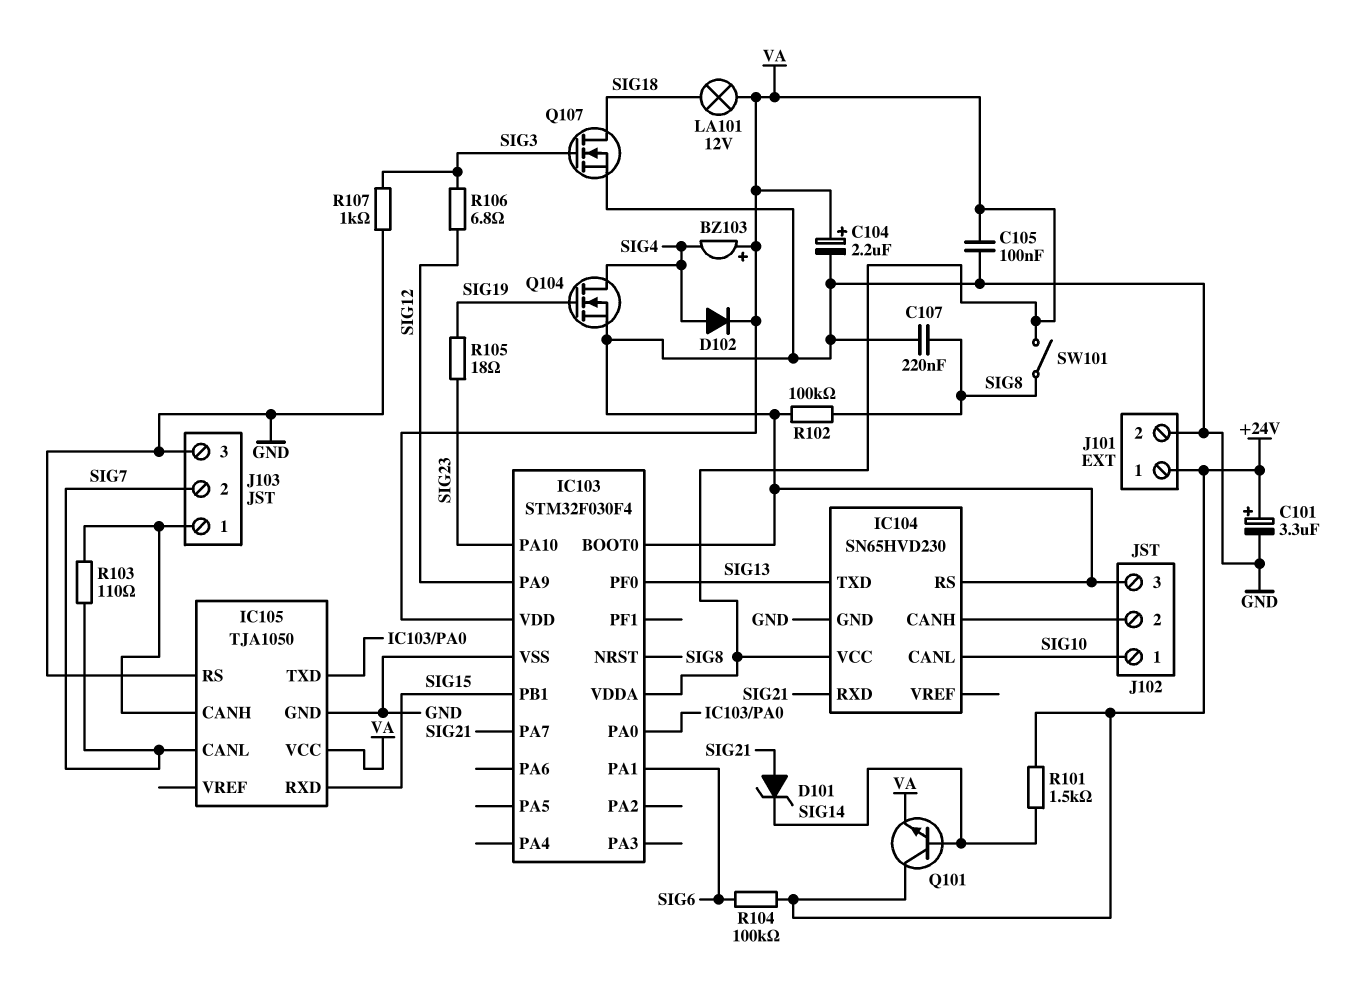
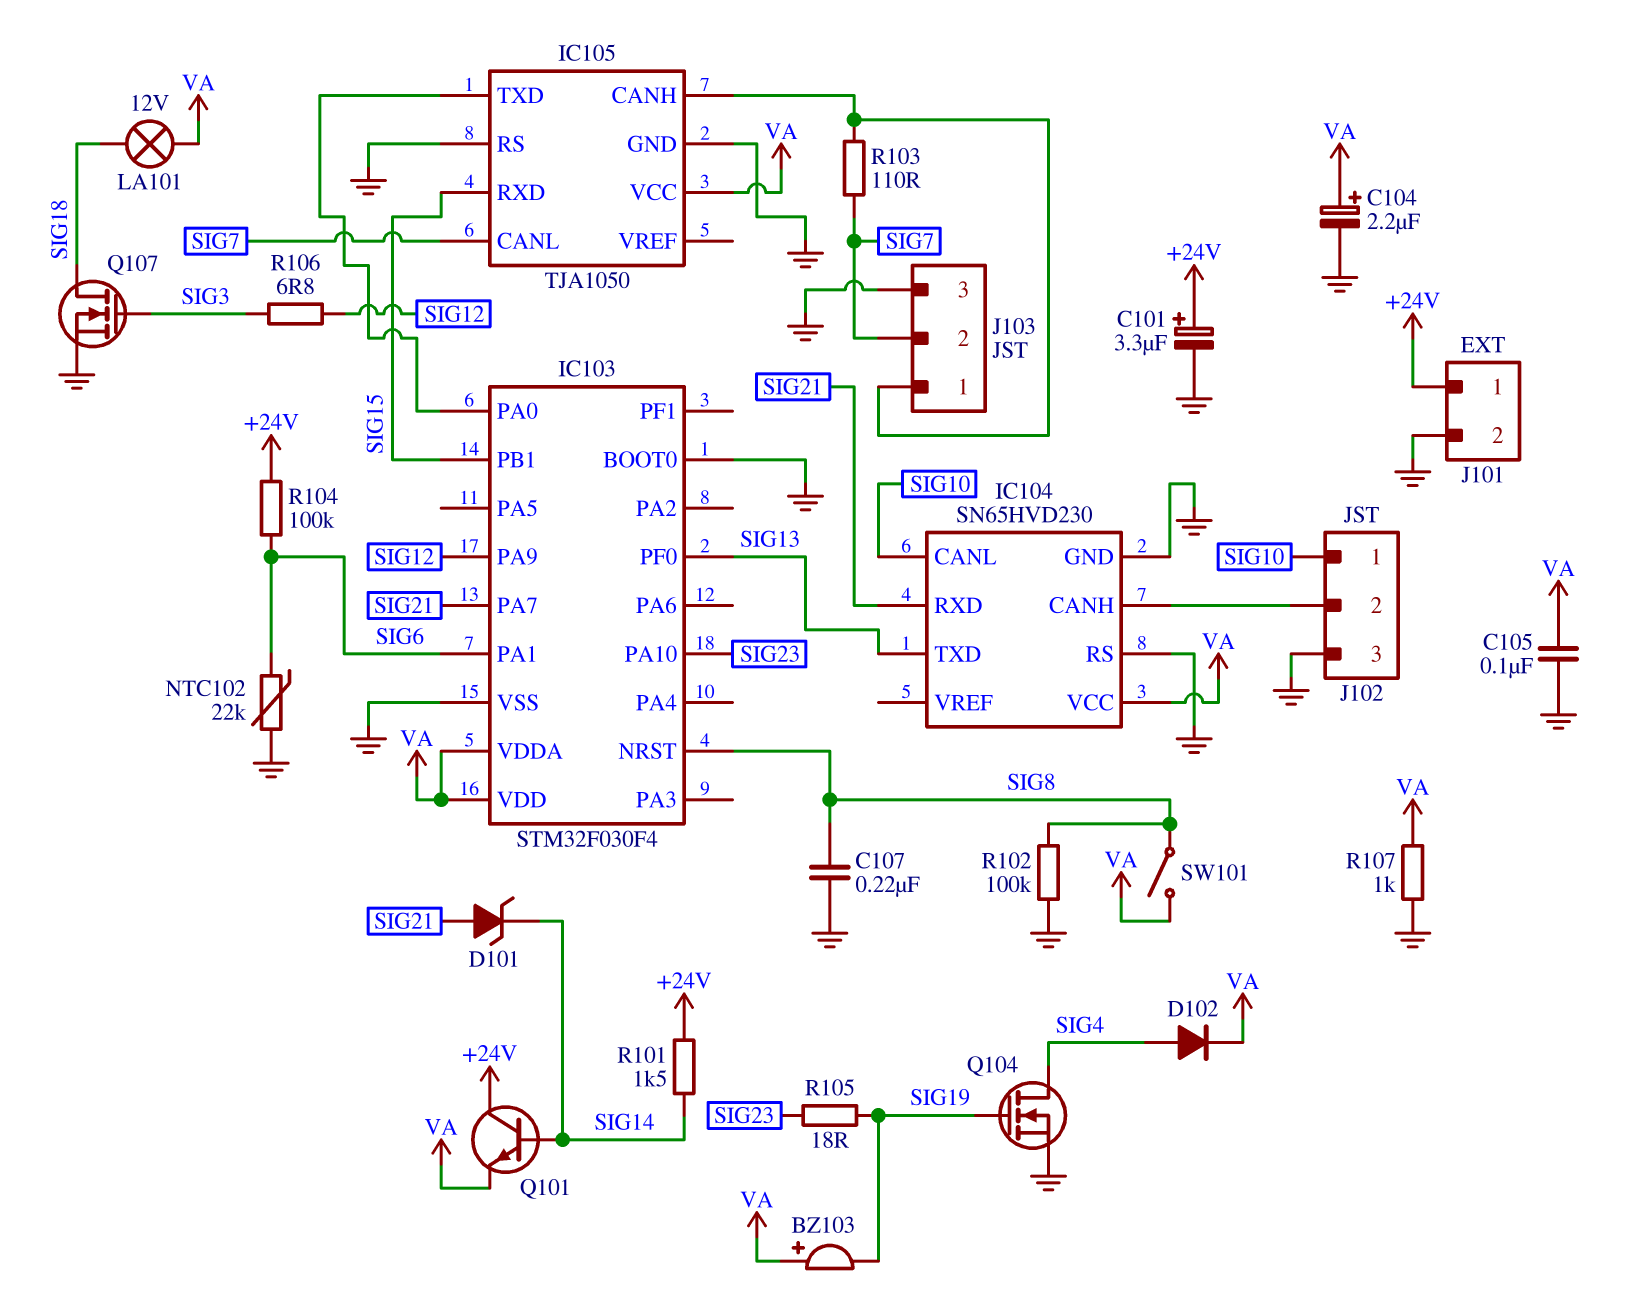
BZ103: buzzer (plus VA, minus SIG4) -> buzzer (plus VA, minus SIG19)
NTC102: none -> 22k (GND, SIG6)
R107: 1k (GND, SIG3) -> 1k (GND, VA)

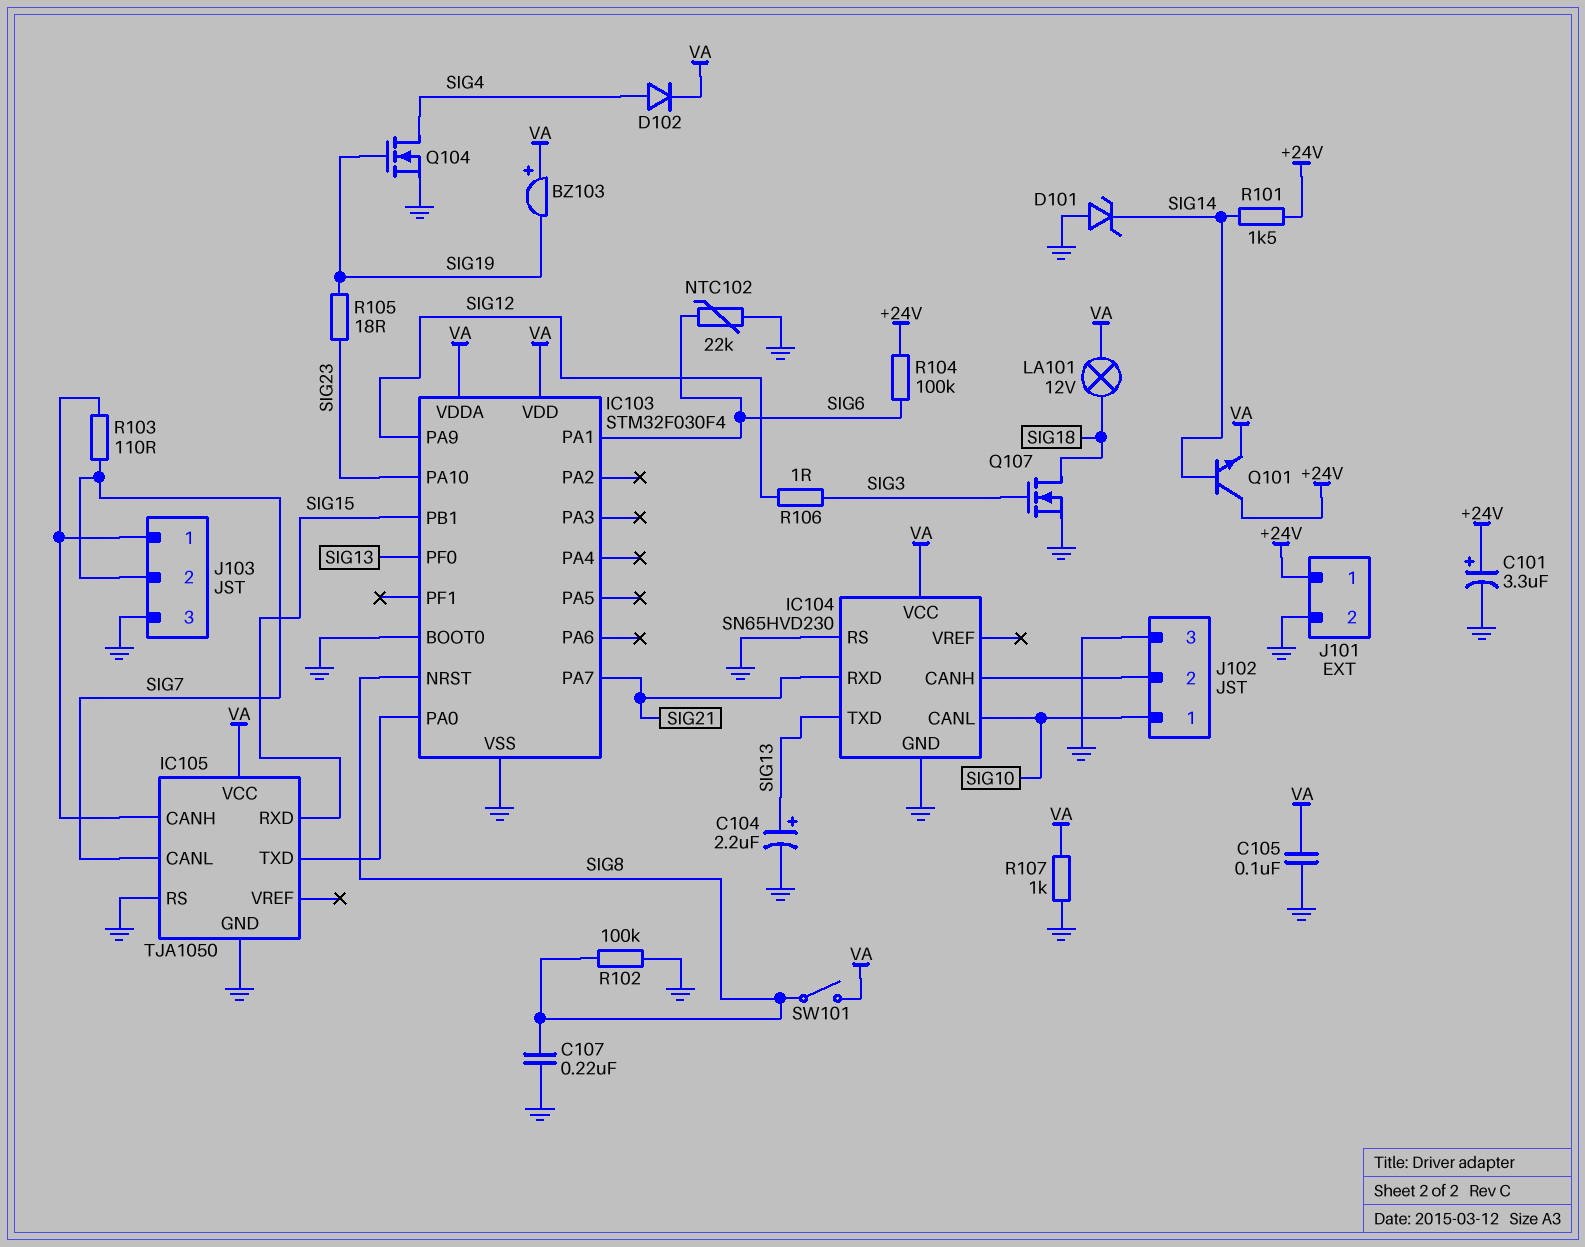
C104: 2.2uF (plus VA, minus GND) -> 2.2uF (plus SIG13, minus GND)
D101: zener (A SIG21, K SIG14) -> zener (A GND, K SIG14)
R106: 6.8 (SIG3, SIG12) -> 1 (SIG3, SIG12)

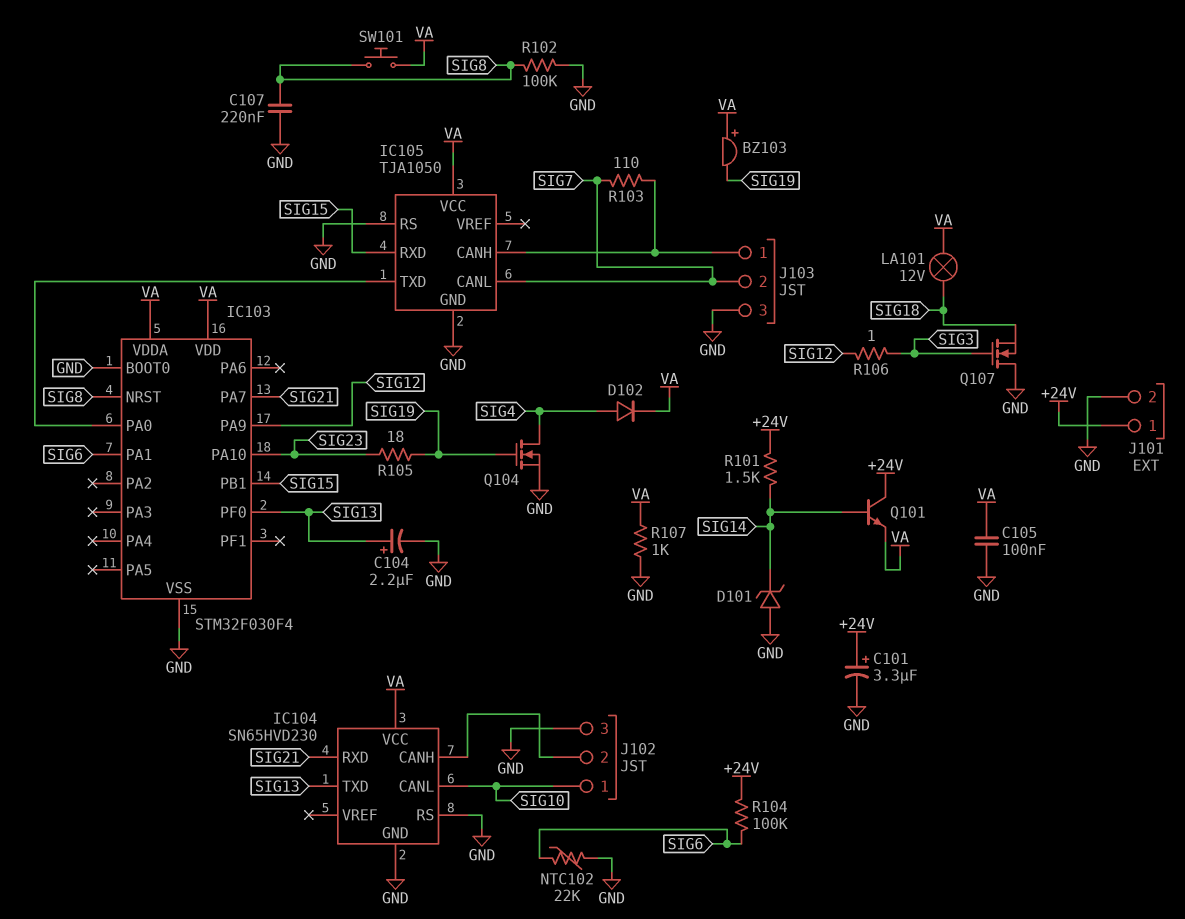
Q107: NMOS (G SIG3, D SIG18, S GND) -> NMOS (G SIG3, D GND, S SIG18)
SW101: switch (SIG8, VA) -> button (SIG8, VA)

